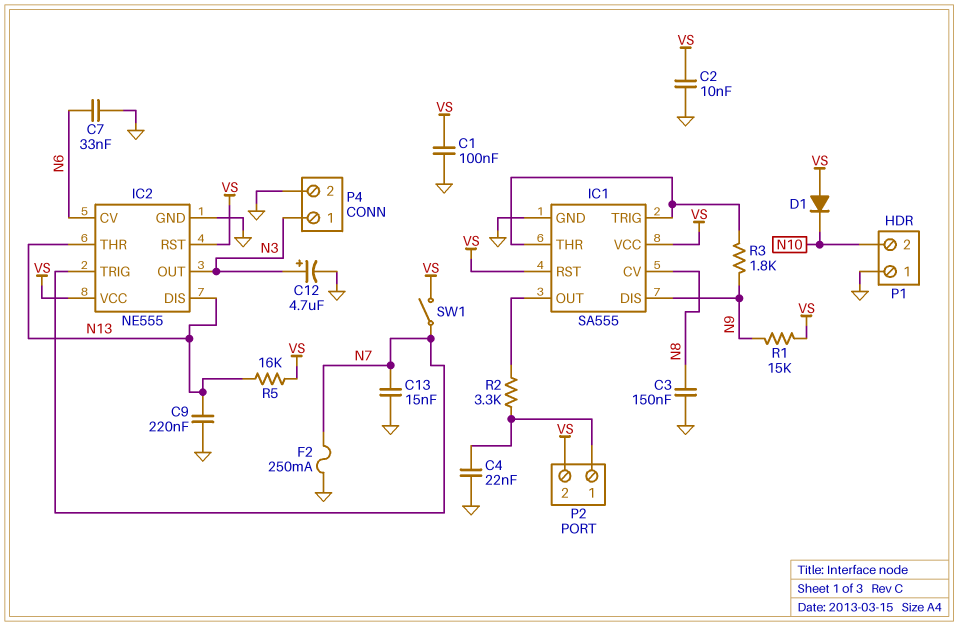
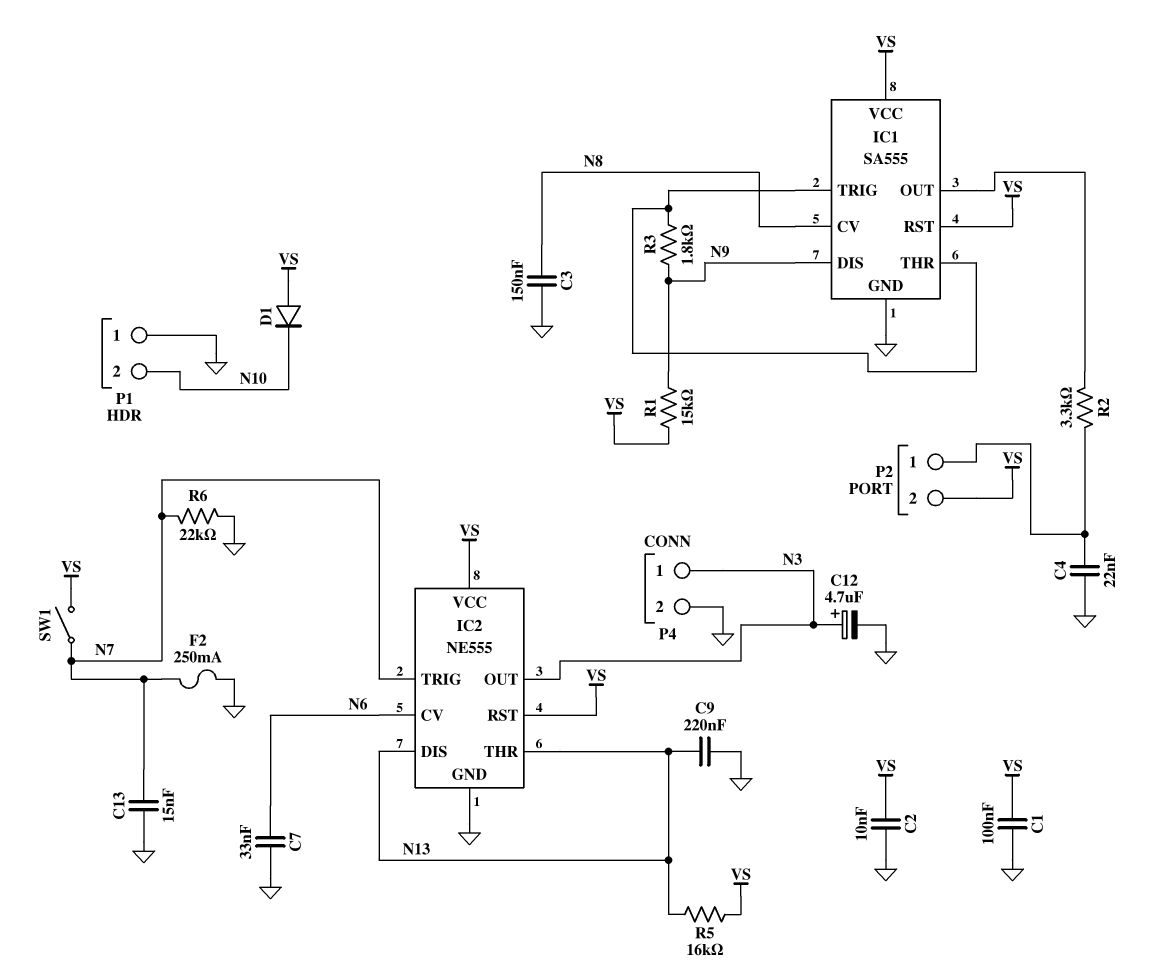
R6: none -> 22k (GND, N7)

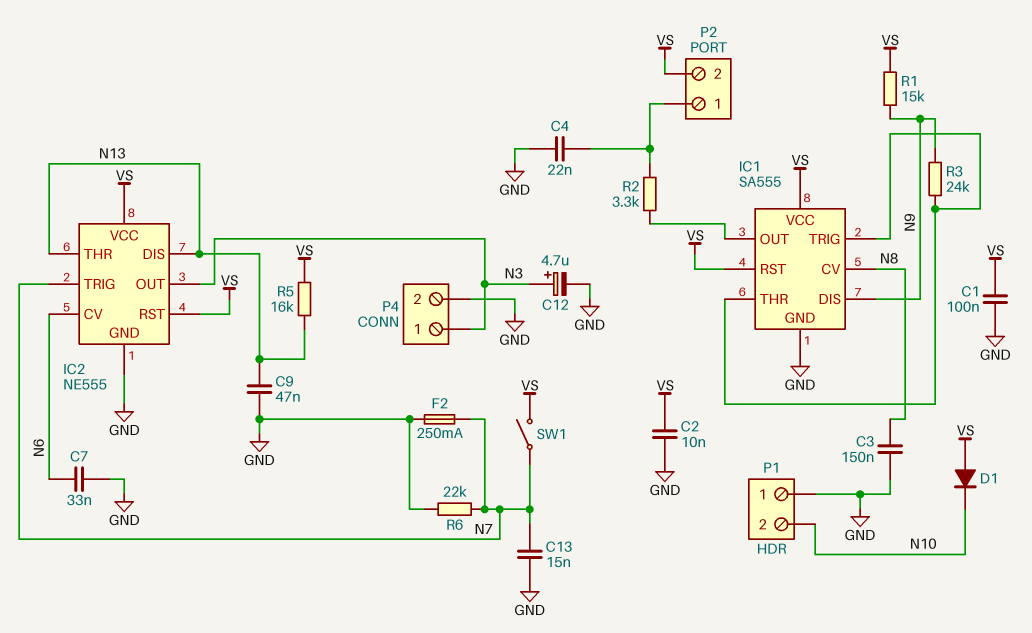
C9: 220nF (GND, N13) -> 47nF (GND, N13)
R3: 1.8k (IC1/THR, N9) -> 24k (IC1/THR, N9)

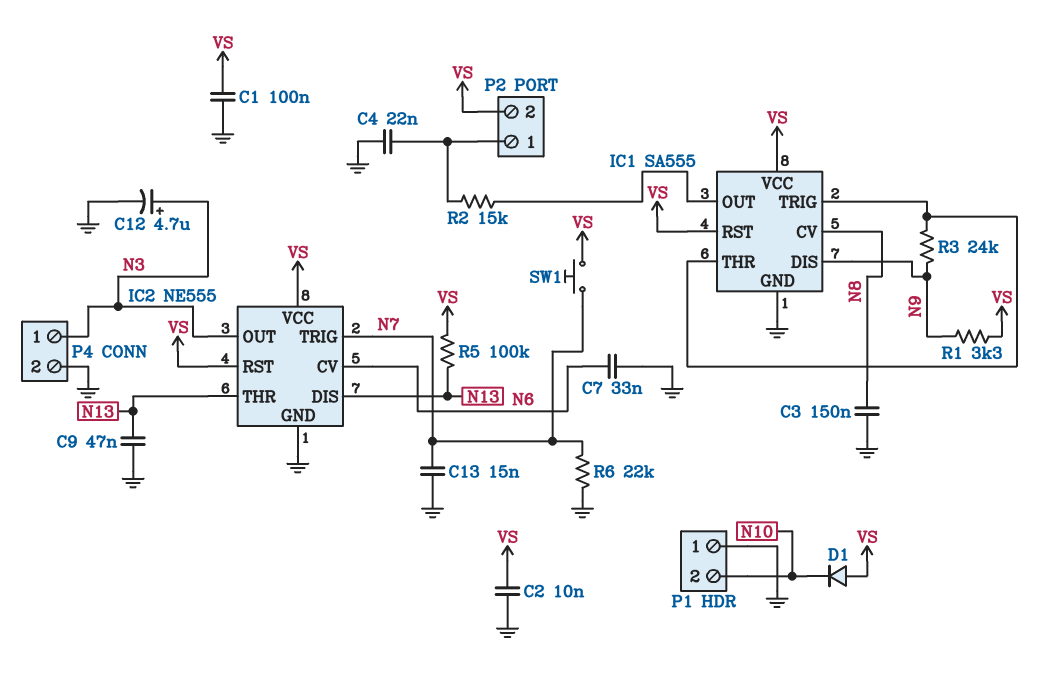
F2: 250mA (GND, N7) -> none
R1: 15k (N9, VS) -> 3.3k (N9, VS)
R2: 3.3k (IC1/OUT, P2/1) -> 15k (IC1/OUT, P2/1)
R5: 16k (N13, VS) -> 100k (N13, VS)
SW1: switch (N7, VS) -> button (N7, VS)

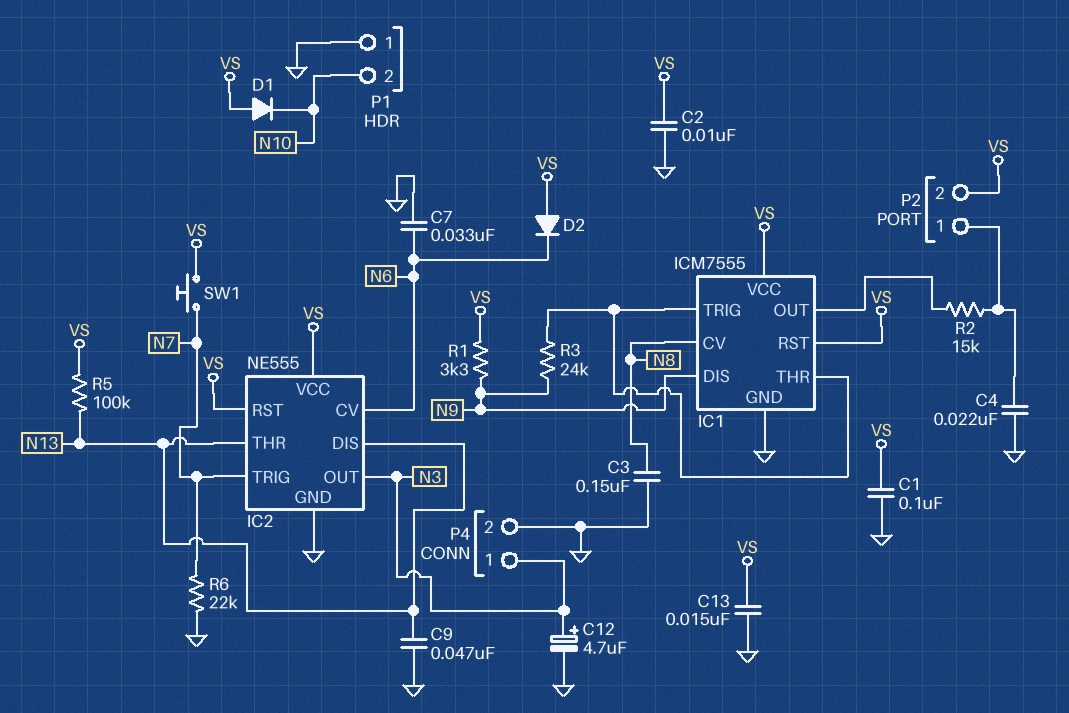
C13: 15nF (GND, N7) -> 15nF (GND, VS)
D2: none -> diode (A VS, K N6)
IC1: SA555 -> ICM7555

